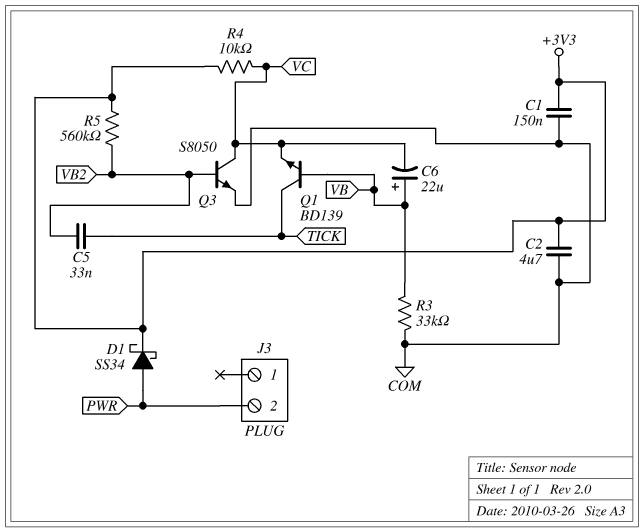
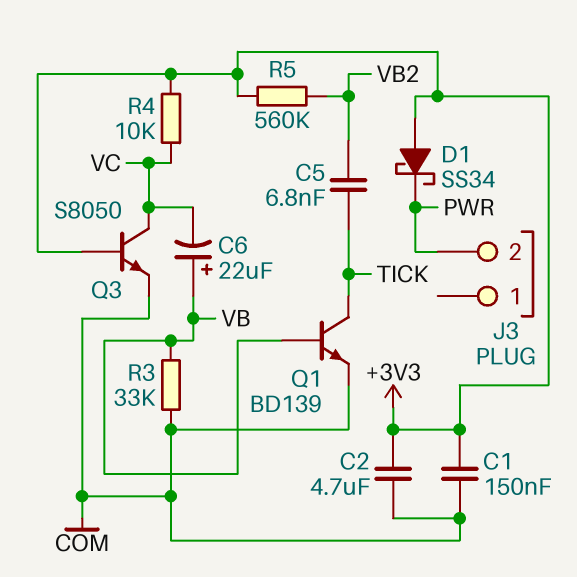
C5: 33nF (TICK, VB2) -> 6.8nF (TICK, VB2)
D1: schottky SS34 (A PWR, K +3V3) -> schottky SS34 (A +3V3, K PWR)
Q1: NPN BD139 (B VB, C TICK, E VC) -> NPN BD139 (B VB, C TICK, E COM)
Q3: NPN S8050 (B VB2, C VC, E COM) -> NPN S8050 (B +3V3, C VC, E COM)

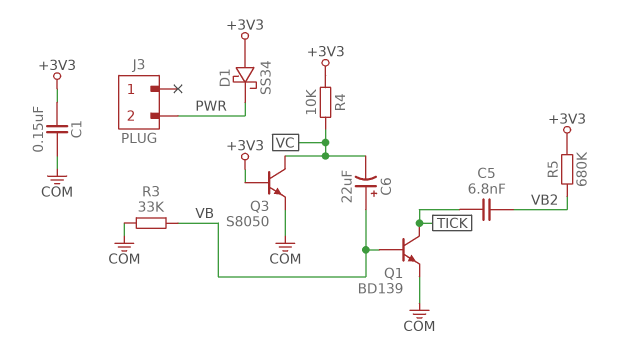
C2: 4.7uF (+3V3, COM) -> none
R5: 560k (+3V3, VB2) -> 680k (+3V3, VB2)

